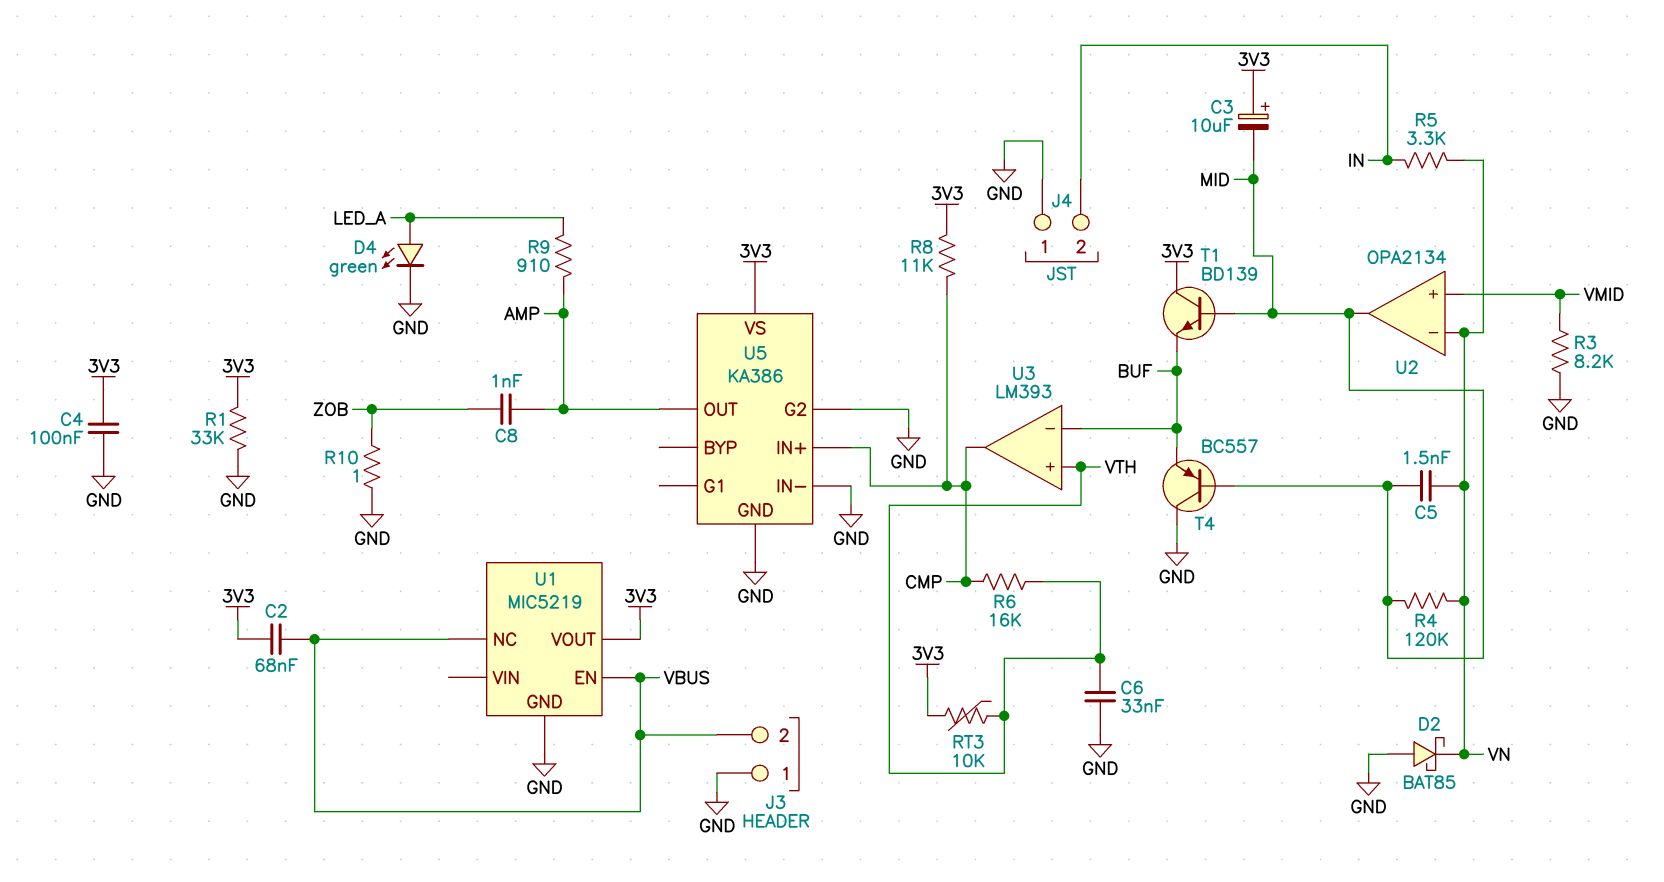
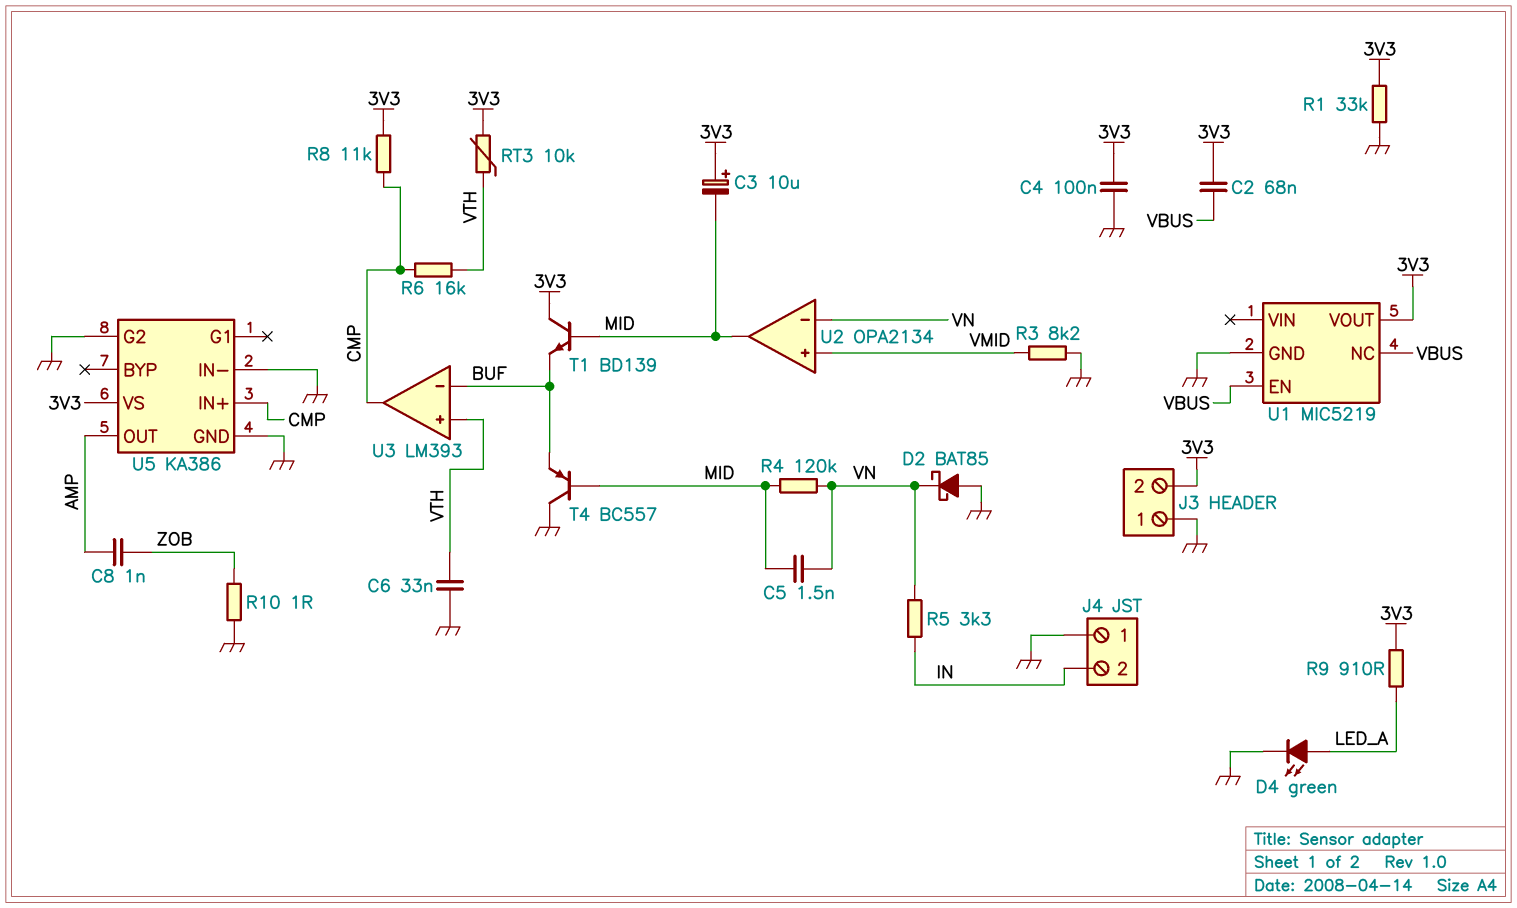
J3 pin 2: VBUS -> 3V3
R9: 910 (AMP, LED_A) -> 910 (3V3, LED_A)

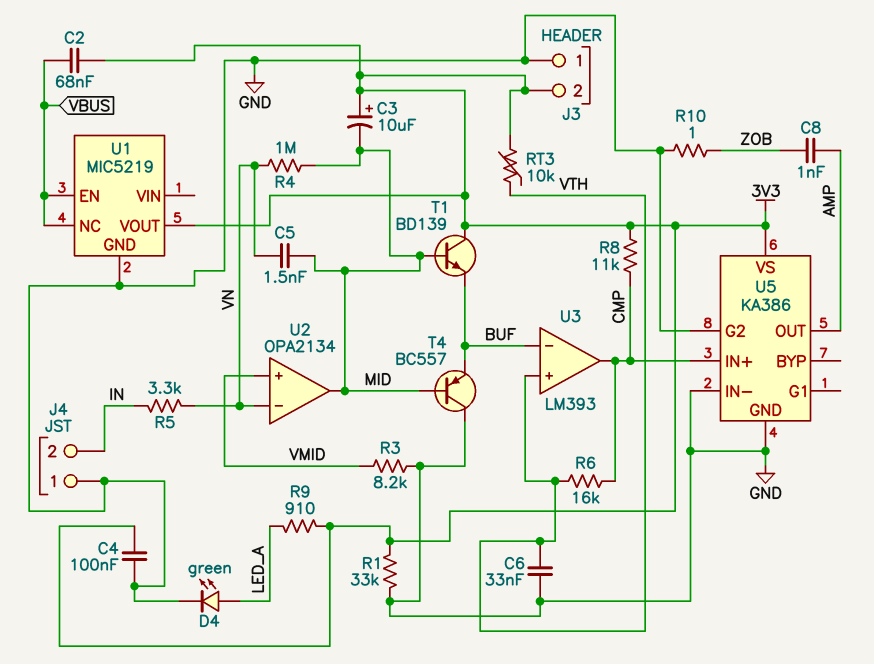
D2: schottky BAT85 (A GND, K VN) -> none
R4: 120k (MID, VN) -> 1M (MID, VN)

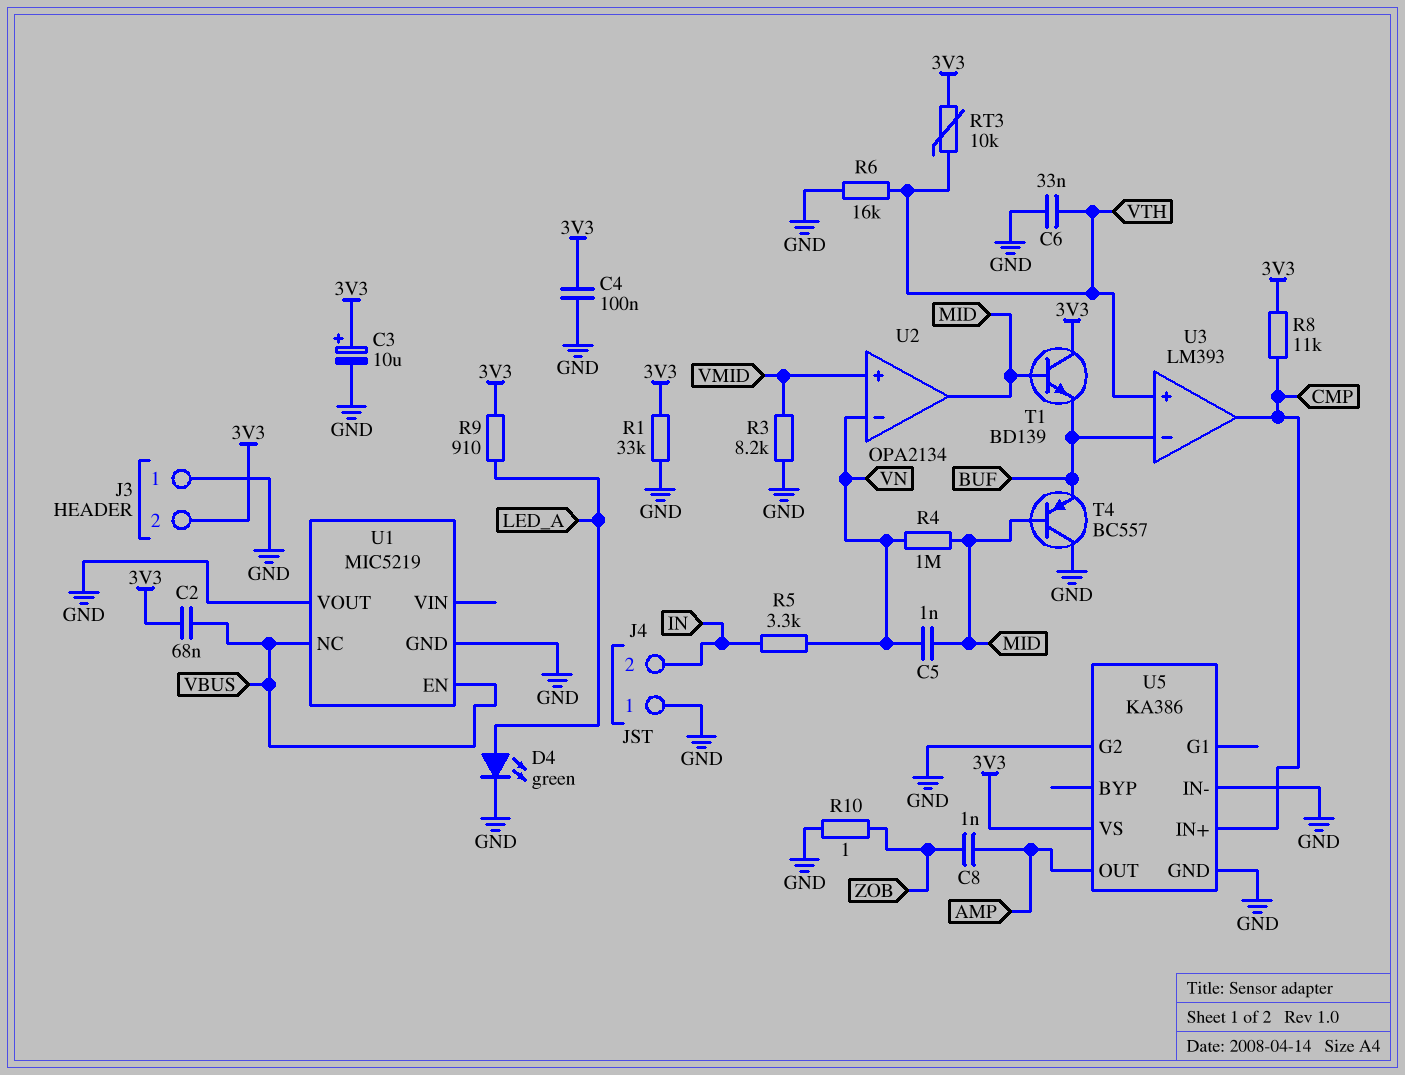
C3: 10uF (plus 3V3, minus MID) -> 10uF (plus 3V3, minus GND)
C5: 1.5nF (MID, VN) -> 1nF (MID, VN)
R6: 16k (CMP, VTH) -> 16k (GND, VTH)
U1 pin VOUT: 3V3 -> GND

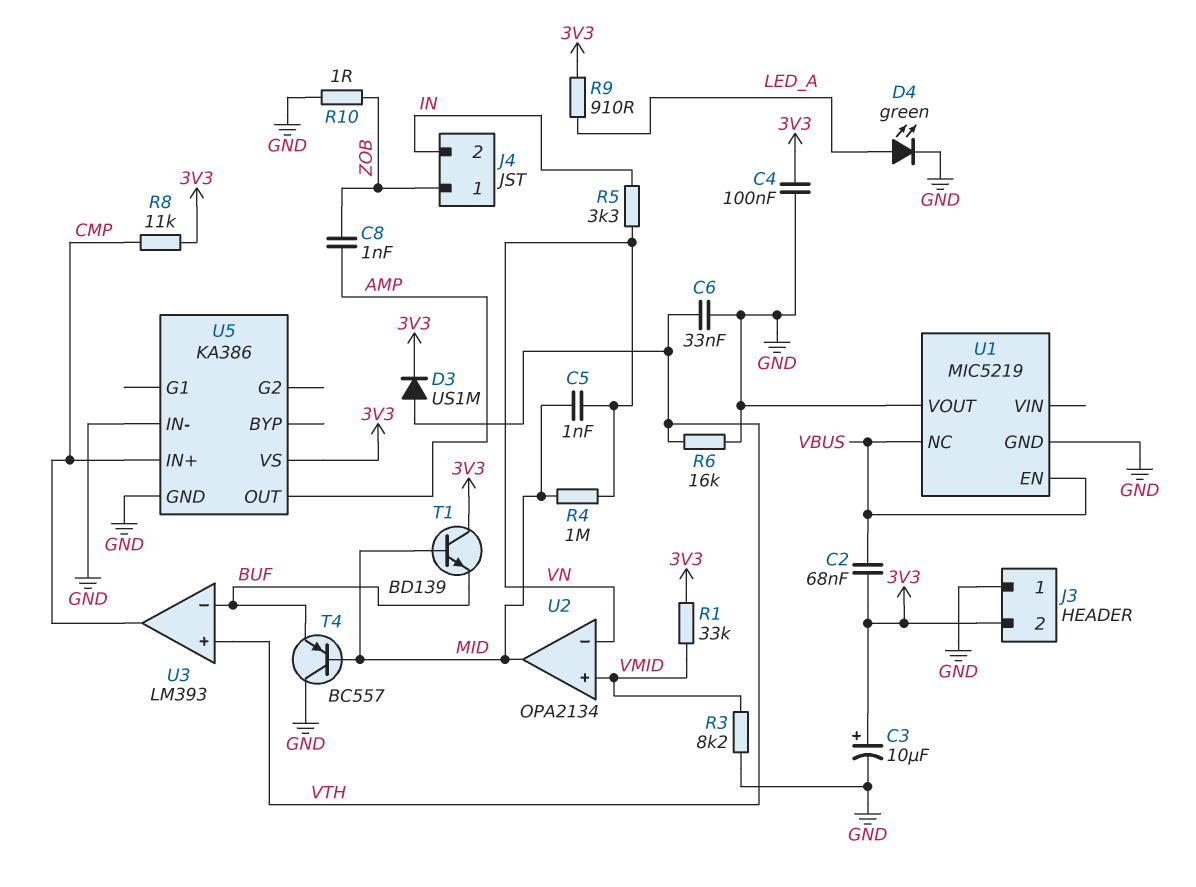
D3: none -> diode US1M (A VTH, K 3V3)
J4 pin 1: GND -> ZOB
R1: 33k (3V3, GND) -> 33k (3V3, VMID)
RT3: 10k (3V3, VTH) -> none
U5 pin G2: GND -> none

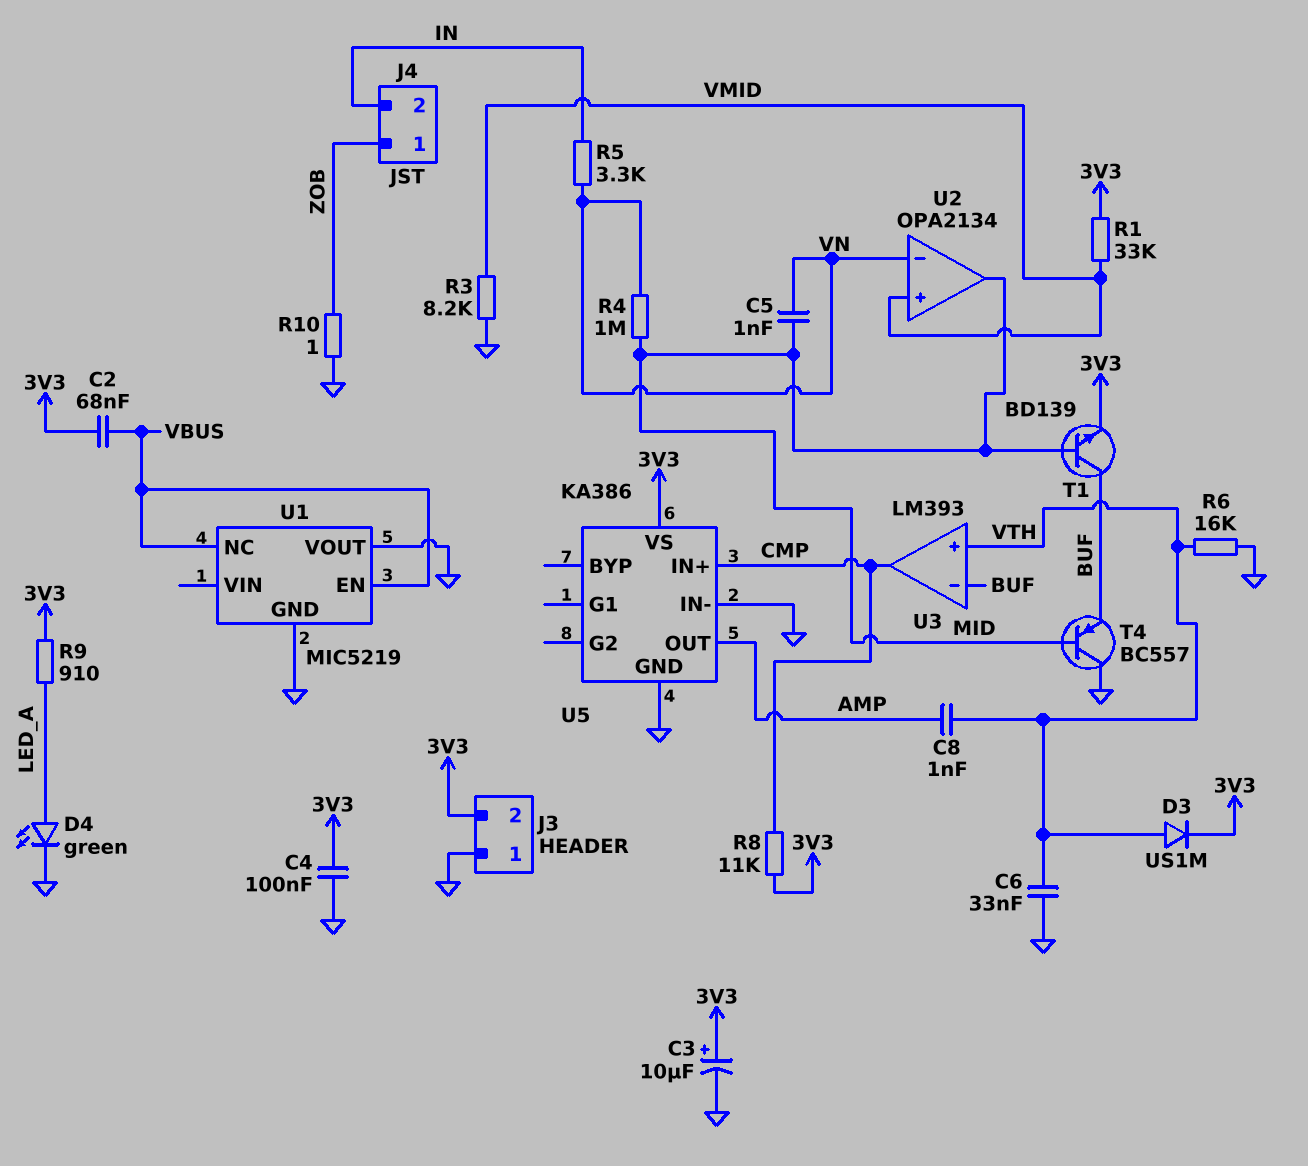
C8: 1nF (AMP, ZOB) -> 1nF (AMP, VTH)
T1: NPN BD139 (B MID, C 3V3, E BUF) -> NPN BD139 (B MID, C BUF, E 3V3)

